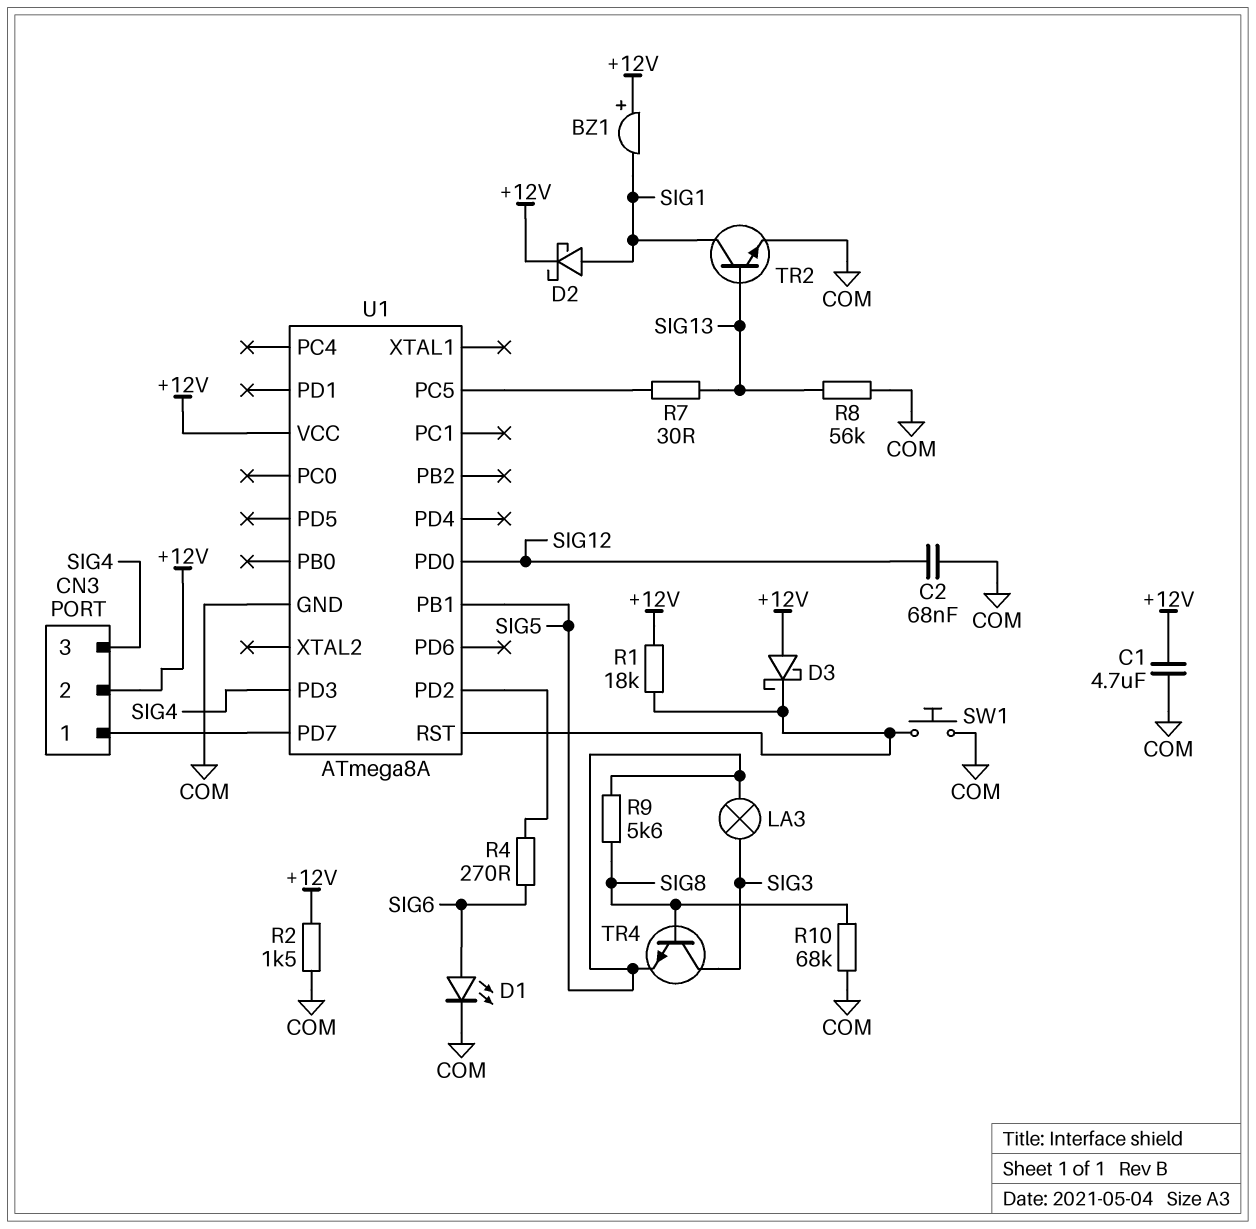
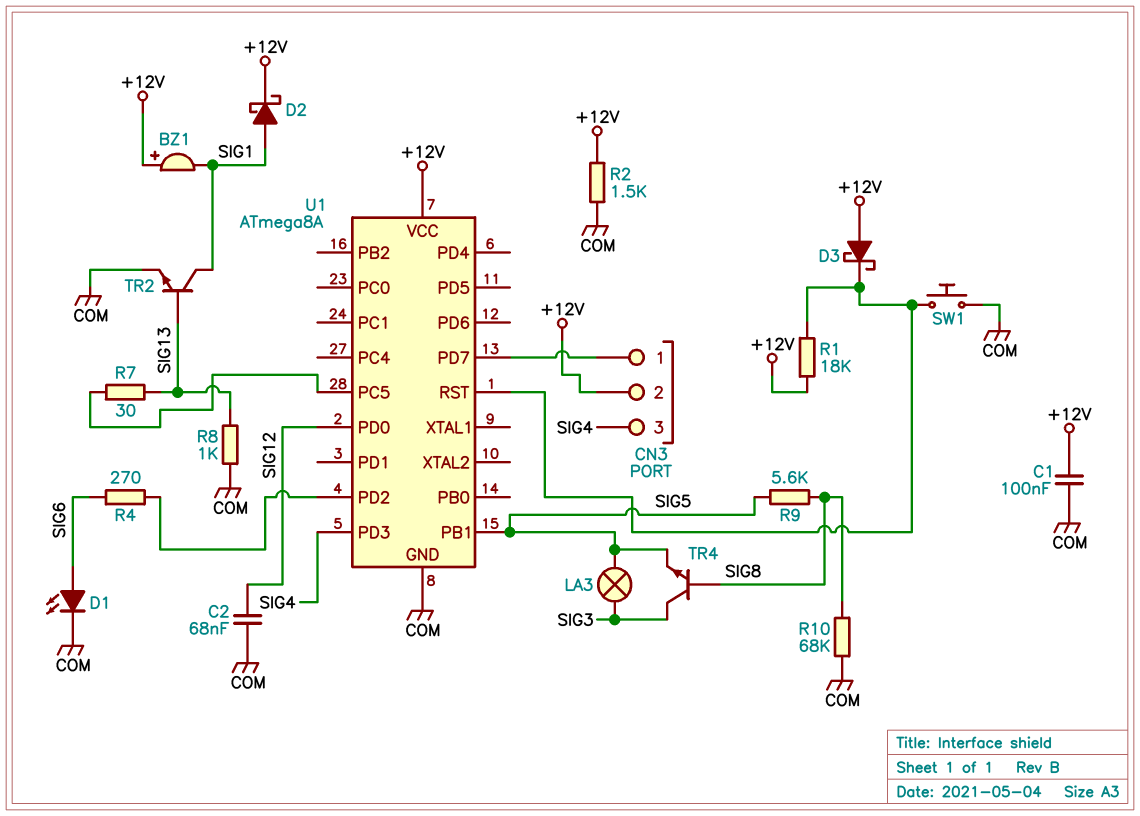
C1: 4.7uF (+12V, COM) -> 100nF (+12V, COM)
R8: 56k (COM, SIG13) -> 1k (COM, SIG13)

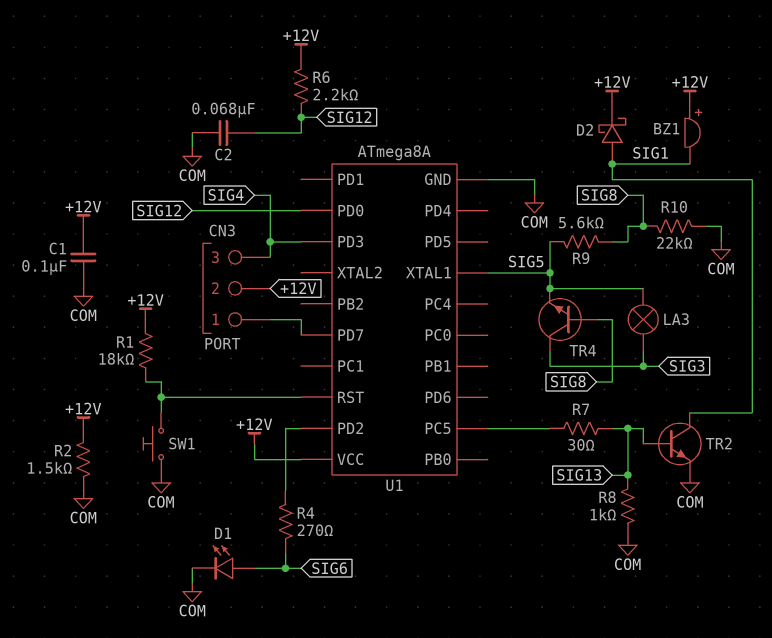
D3: schottky (A +12V, K U1/RST) -> none
R6: none -> 2.2k (+12V, SIG12)
R10: 68k (COM, SIG8) -> 22k (COM, SIG8)
U1 pin PB1: SIG5 -> none
U1 pin XTAL1: none -> SIG5

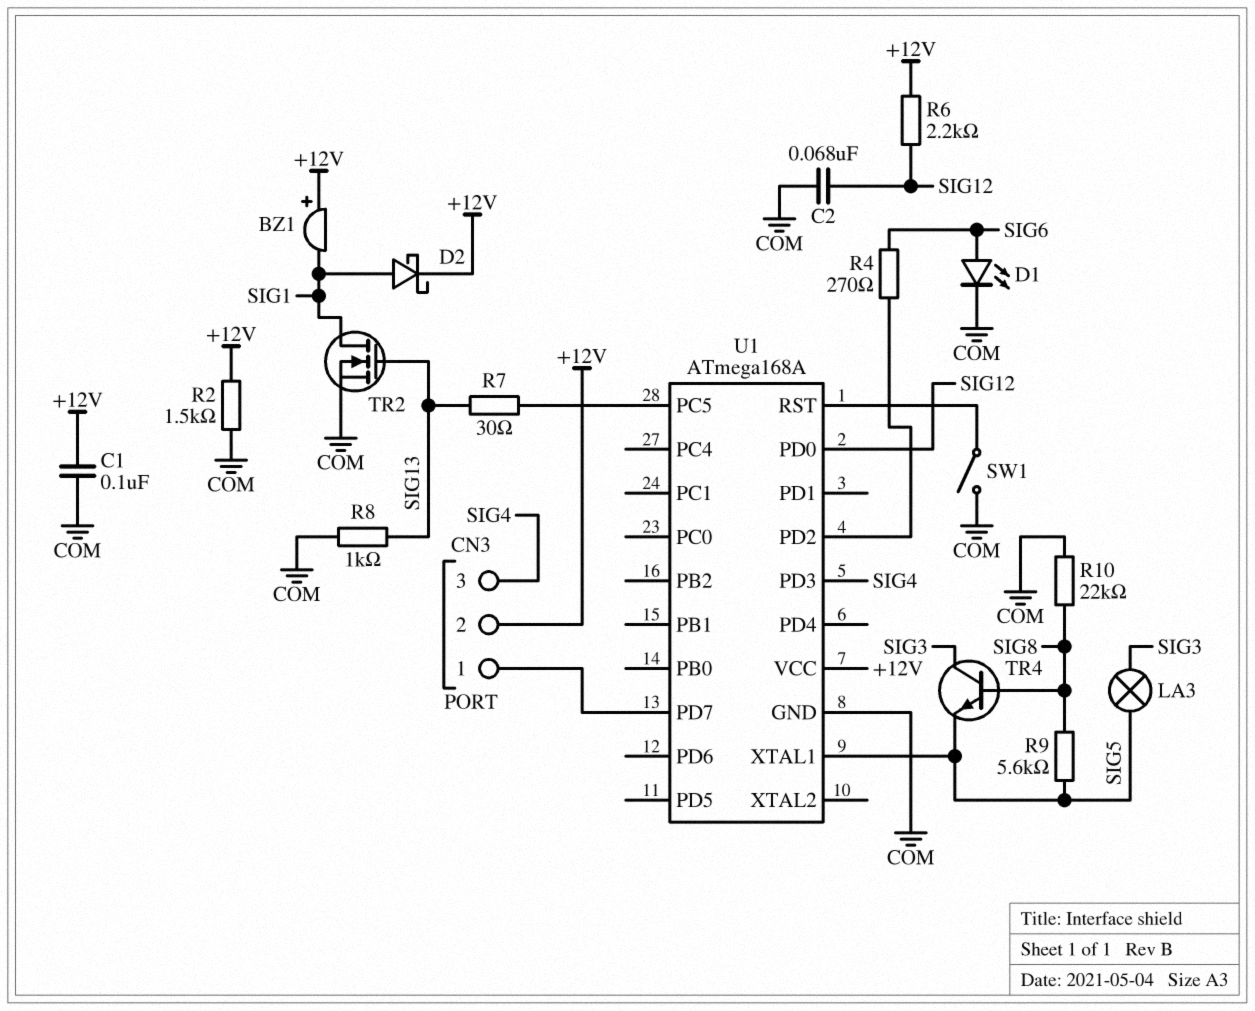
R1: 18k (+12V, U1/RST) -> none
SW1: button (COM, U1/RST) -> switch (COM, U1/RST)
TR2: NPN (B SIG13, C SIG1, E COM) -> NMOS (G SIG13, D SIG1, S COM)
U1: ATmega8A -> ATmega168A

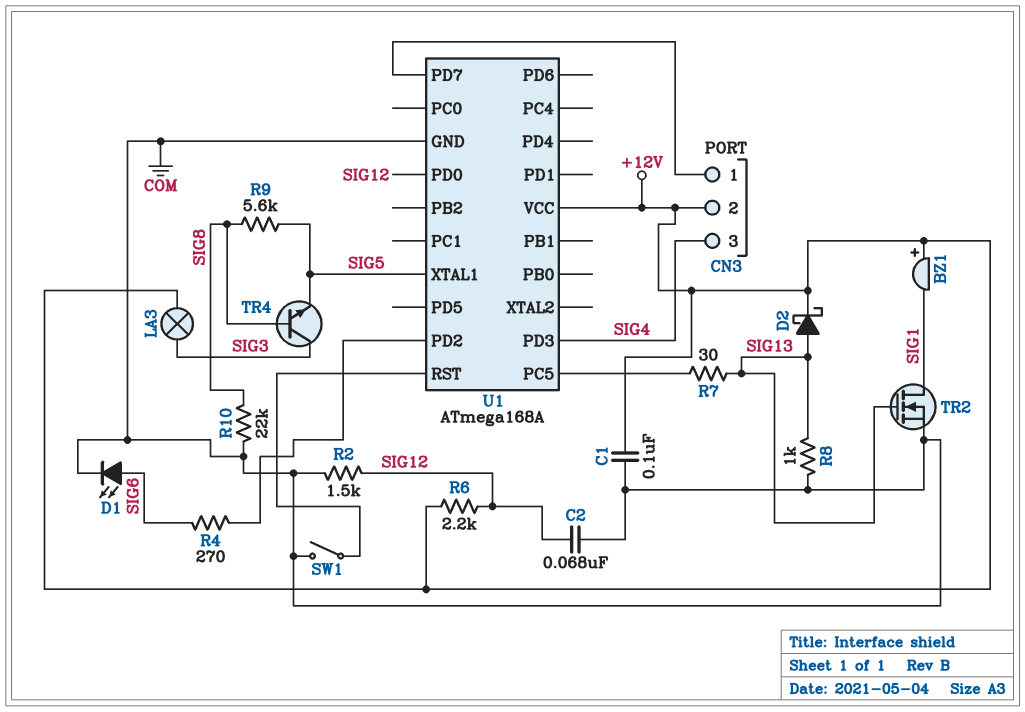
D2: schottky (A SIG1, K +12V) -> schottky (A SIG13, K +12V)
LA3: lamp (SIG3, SIG5) -> lamp (+12V, SIG3)
R2: 1.5k (+12V, COM) -> 1.5k (COM, SIG12)

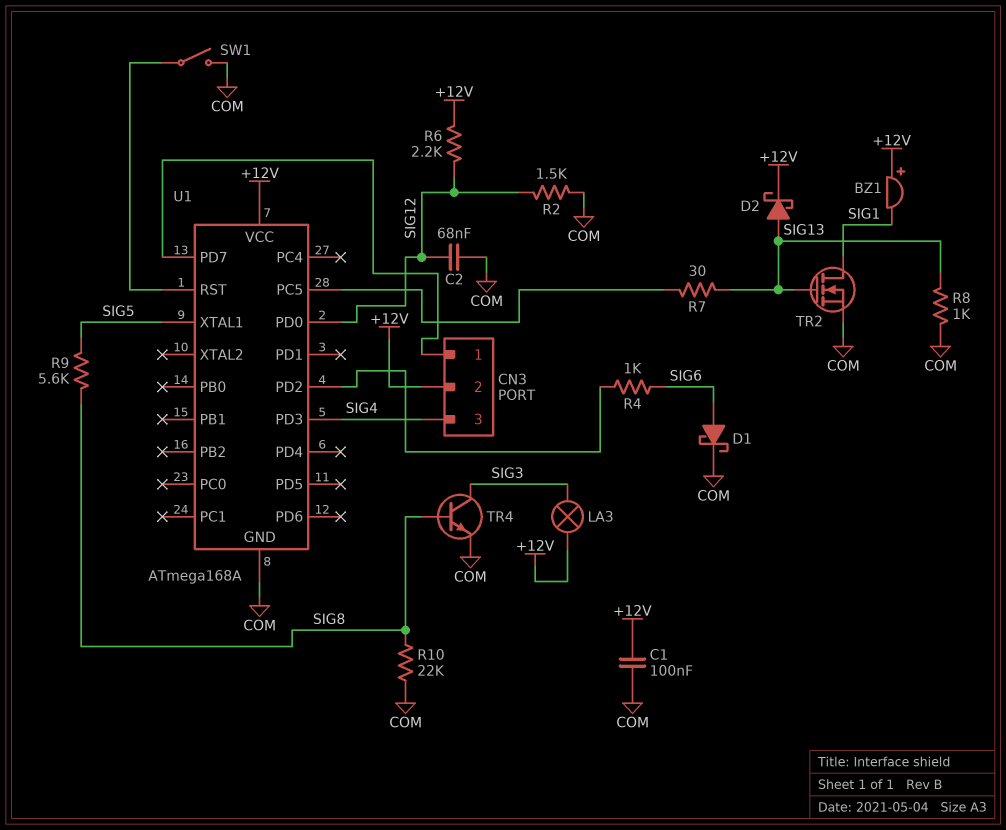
D1: LED (A SIG6, K COM) -> schottky (A SIG6, K COM)
R4: 270 (SIG6, U1/PD2) -> 1k (SIG6, U1/PD2)
TR4: NPN (B SIG8, C SIG3, E SIG5) -> NPN (B SIG8, C SIG3, E COM)

